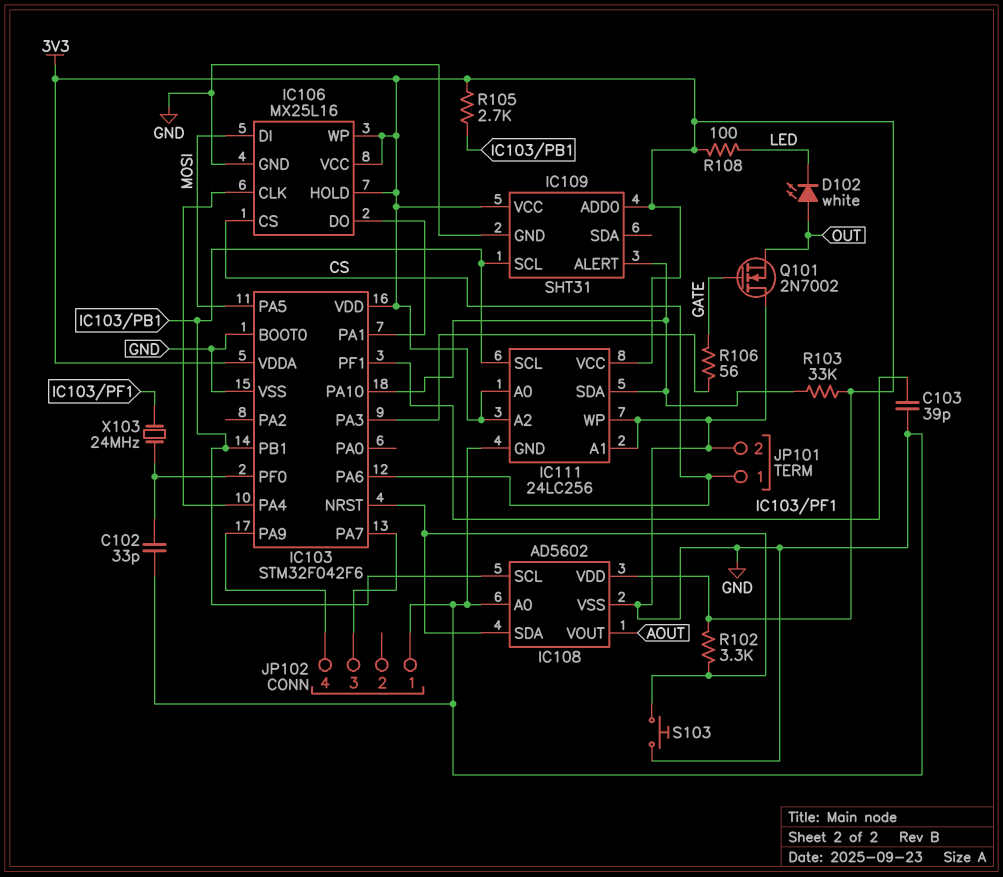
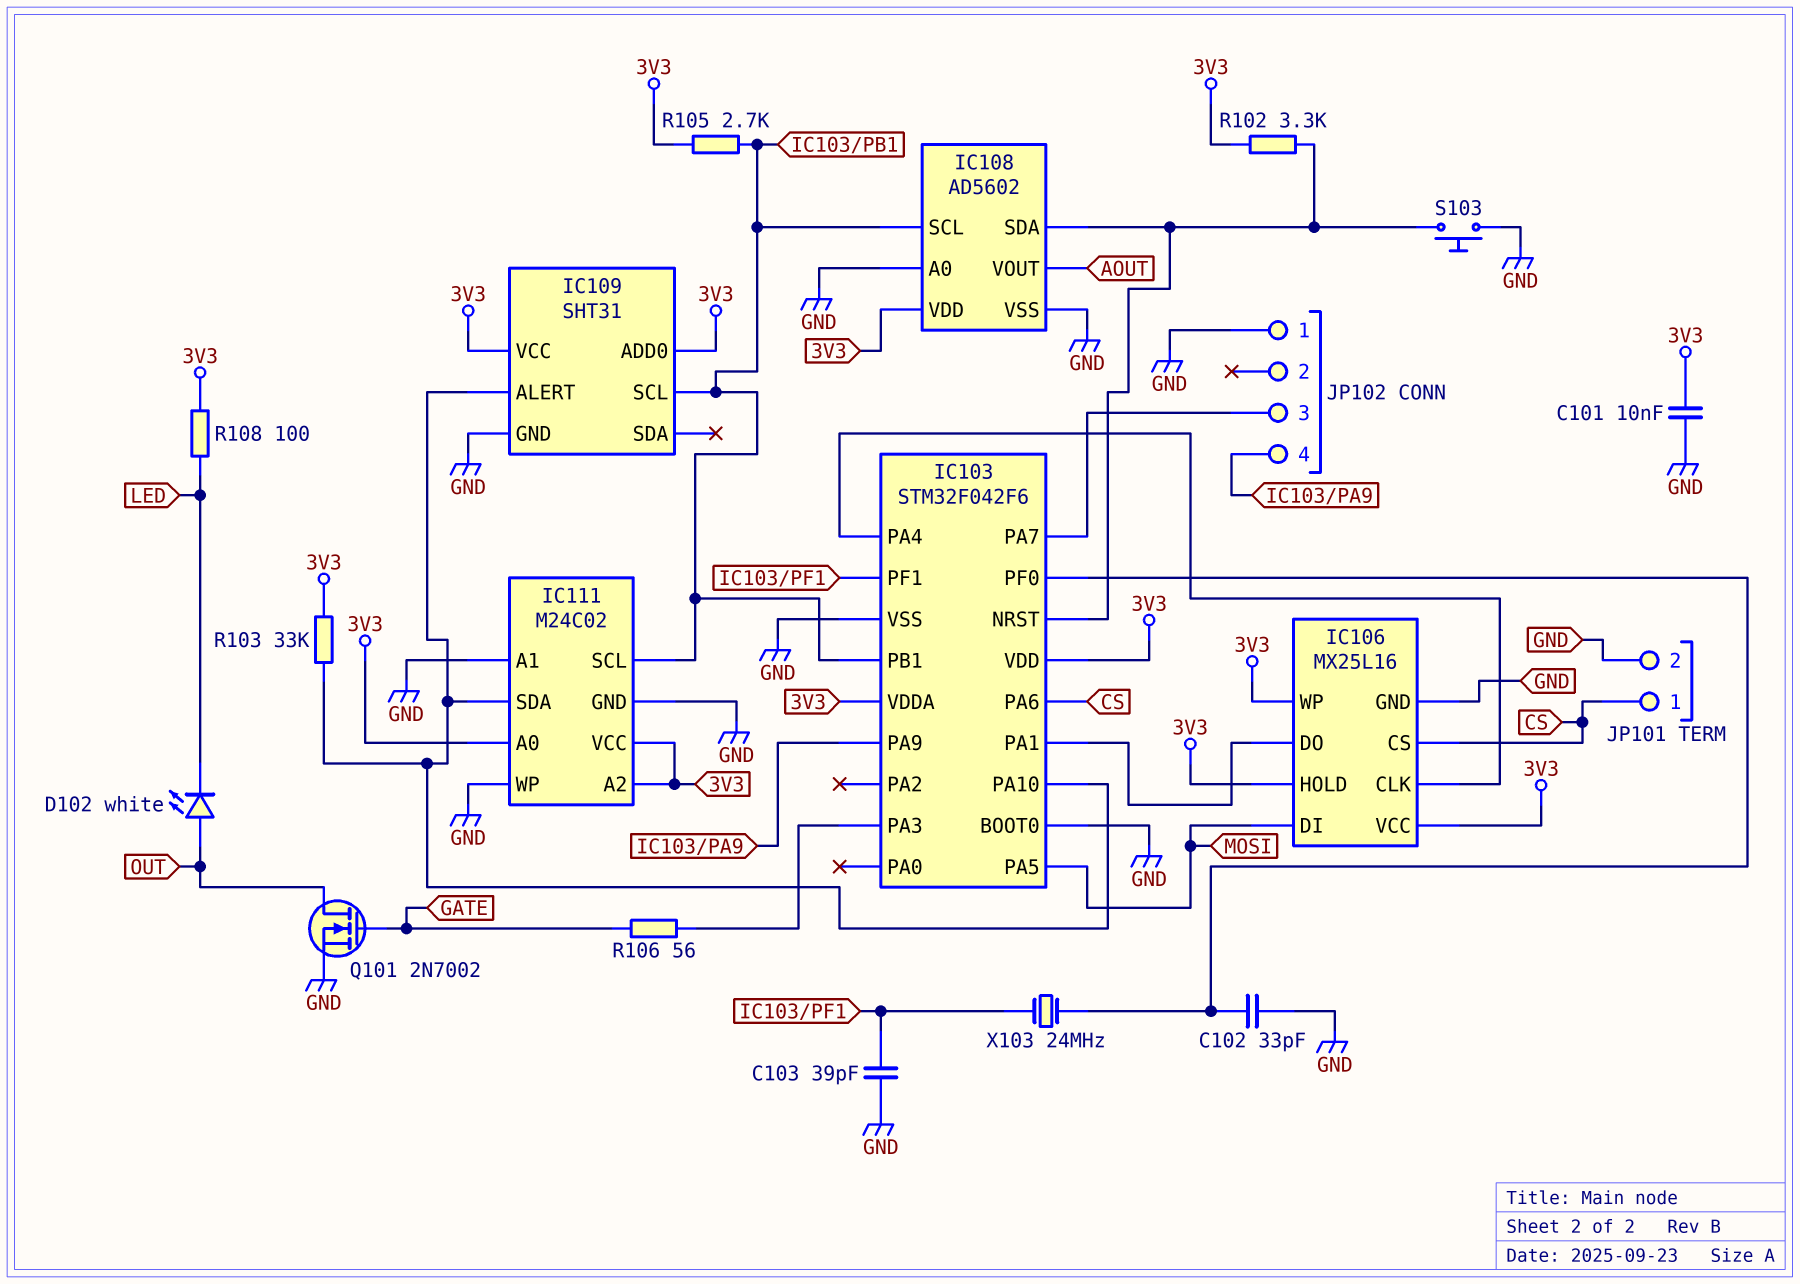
C101: none -> 10nF (3V3, GND)
IC111: 24LC256 -> M24C02
Q101: NMOS 2N7002 (G GATE, D GND, S OUT) -> NMOS 2N7002 (G GATE, D OUT, S GND)

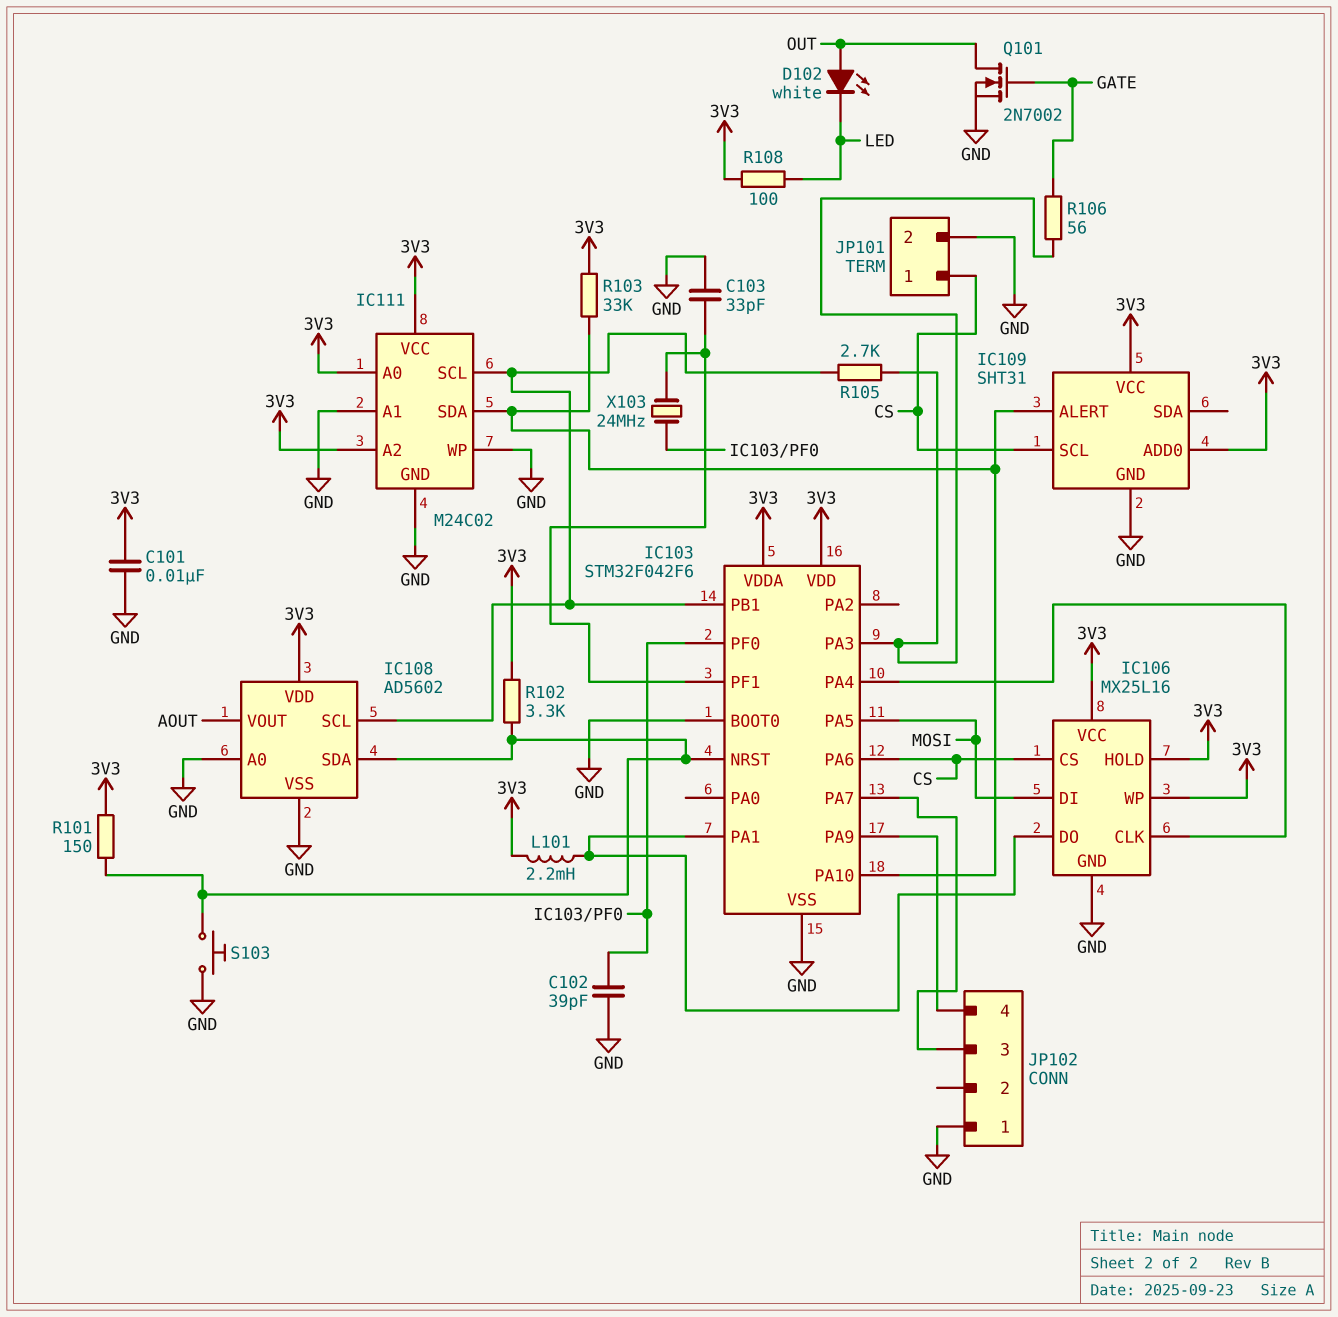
C102: 33pF (GND, IC103/PF0) -> 39pF (GND, IC103/PF0)
C103: 39pF (GND, IC103/PF1) -> 33pF (GND, IC103/PF1)
IC109 pin SCL: IC103/PB1 -> CS
L101: none -> 2.2mH (3V3, IC103/PA1)
R101: none -> 150 (3V3, IC103/NRST)
R105: 2.7k (3V3, IC103/PB1) -> 2.7k (IC103/PA3, IC103/PB1)

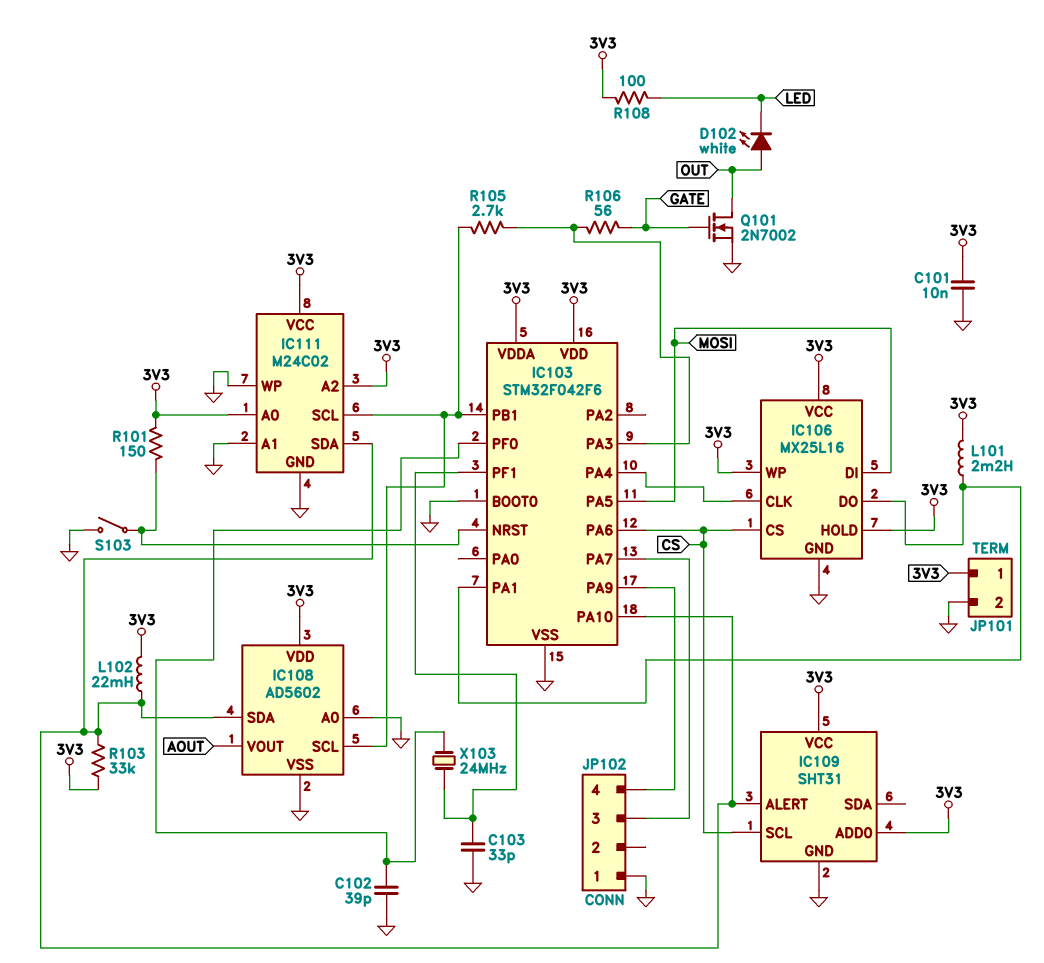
IC108 pin SDA: IC103/NRST -> IC103/PA10
JP101 pin 1: CS -> 3V3
L102: none -> 22mH (3V3, IC103/PA10)
R102: 3.3k (3V3, IC103/NRST) -> none
S103: button (GND, IC103/NRST) -> switch (GND, IC103/NRST)

